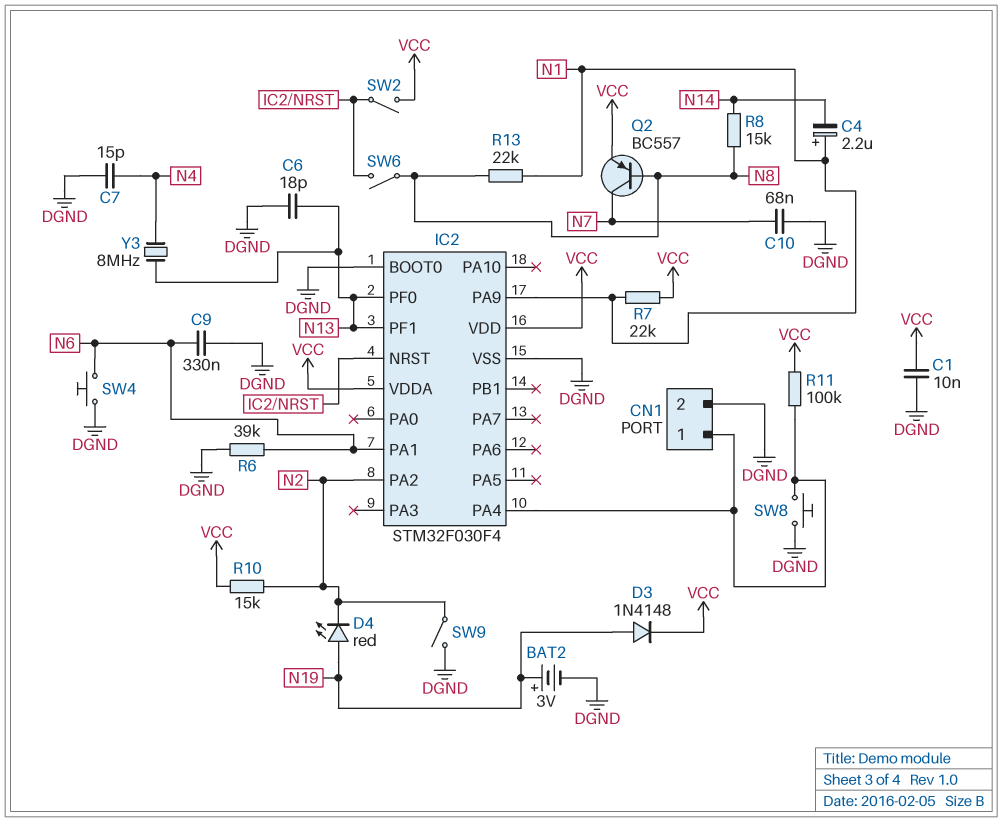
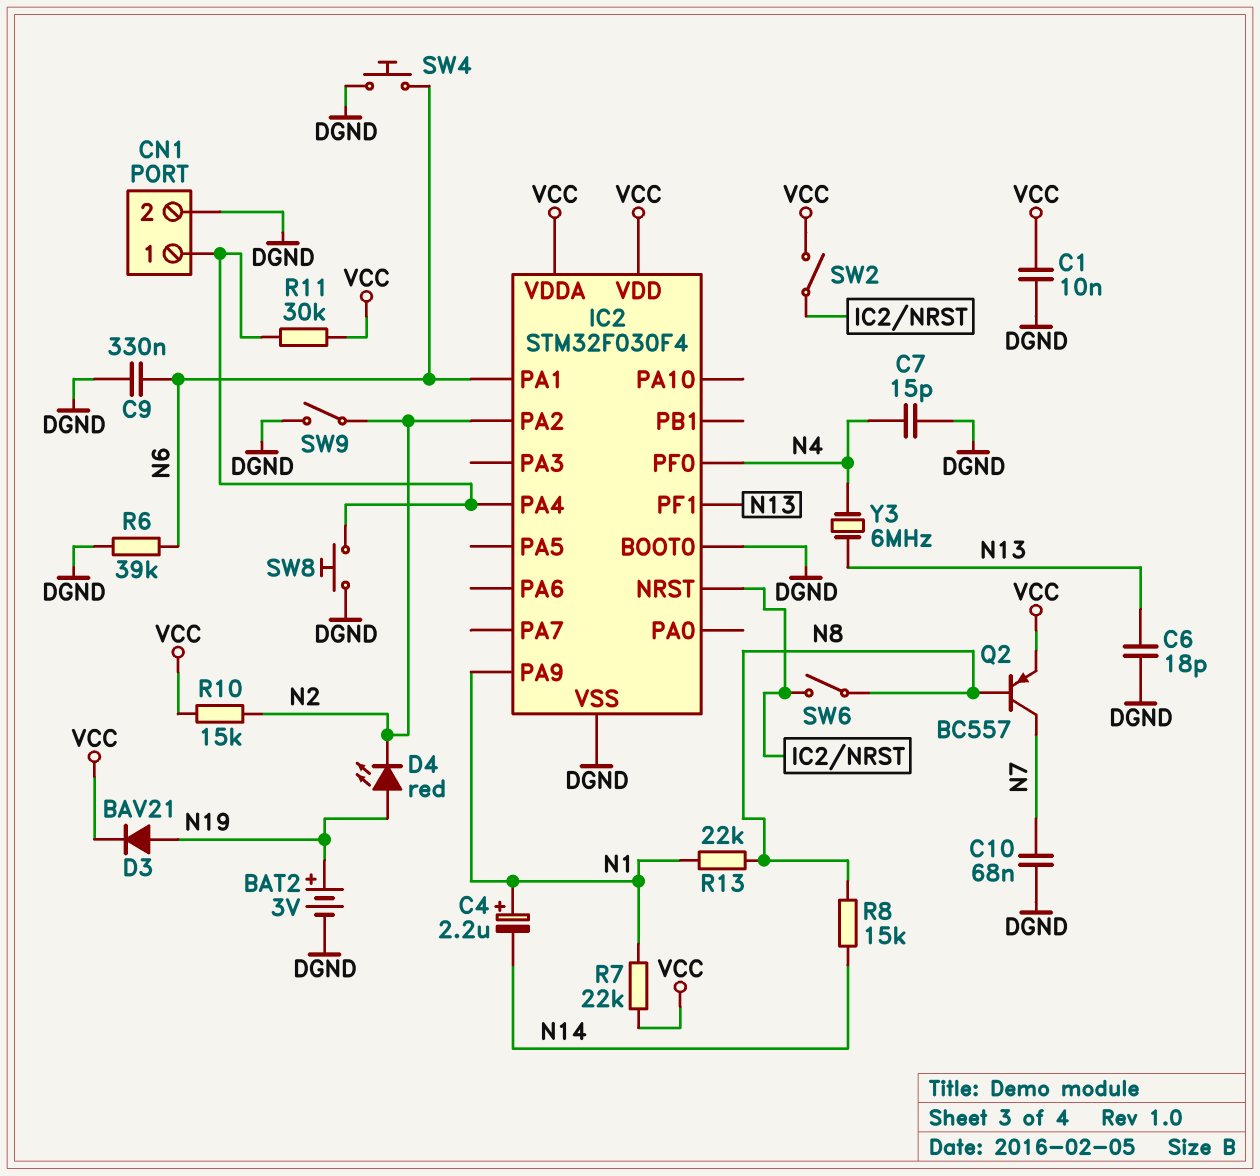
D3: diode 1N4148 (A N19, K VCC) -> diode BAV21 (A N19, K VCC)
IC2 pin PF0: N13 -> N4
R11: 100k (CN1/1, VCC) -> 30k (CN1/1, VCC)
Y3: 8MHz (N4, N13) -> 6MHz (N4, N13)

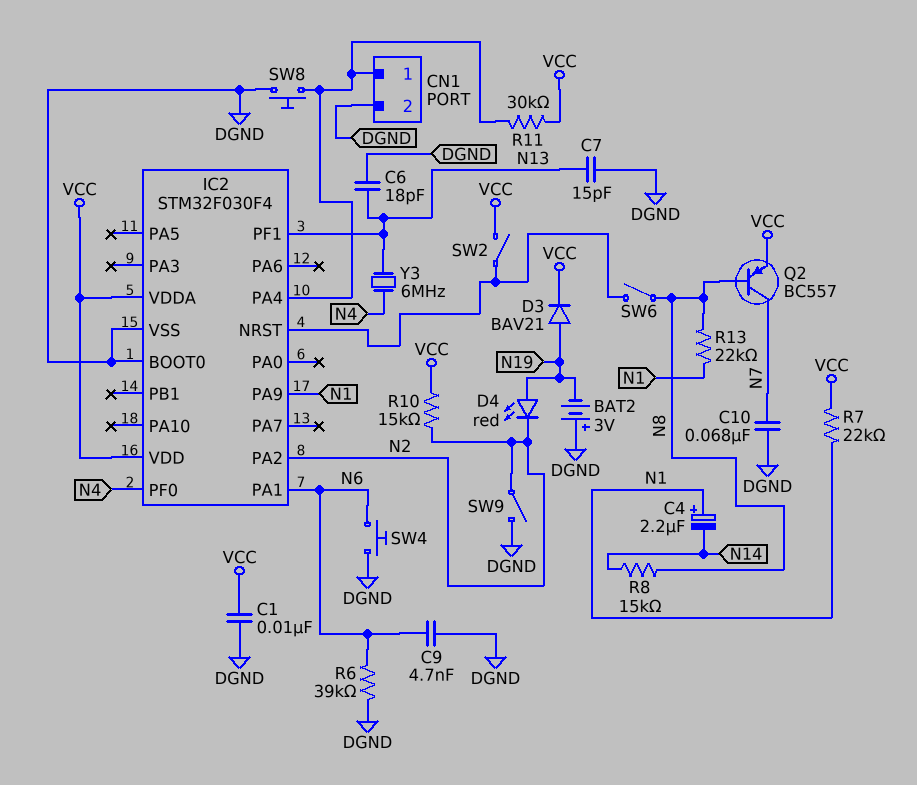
BAT2: 3V (plus N19, minus DGND) -> 3V (plus DGND, minus N19)
C7: 15pF (DGND, N4) -> 15pF (DGND, N13)
C9: 330nF (DGND, N6) -> 4.7nF (DGND, N6)

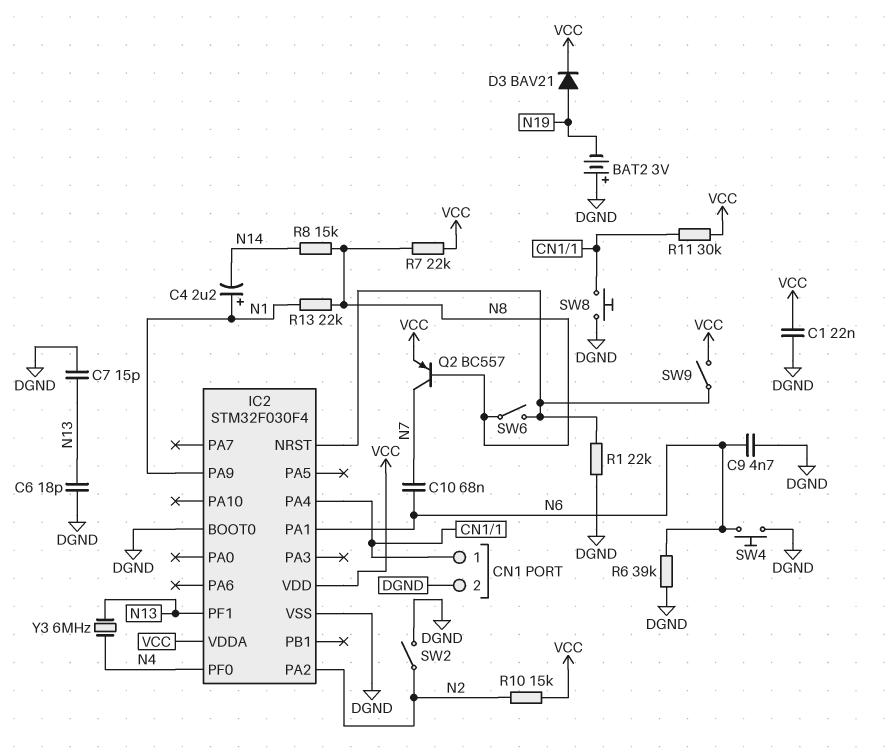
C1: 10nF (DGND, VCC) -> 22nF (DGND, VCC)
C10: 68nF (DGND, N7) -> 68nF (N6, N7)
D4: LED red (A N19, K N2) -> none
R1: none -> 22k (DGND, IC2/NRST)
R7: 22k (N1, VCC) -> 22k (N8, VCC)
SW2: switch (IC2/NRST, VCC) -> switch (DGND, N2)
SW9: switch (DGND, N2) -> switch (IC2/NRST, VCC)

